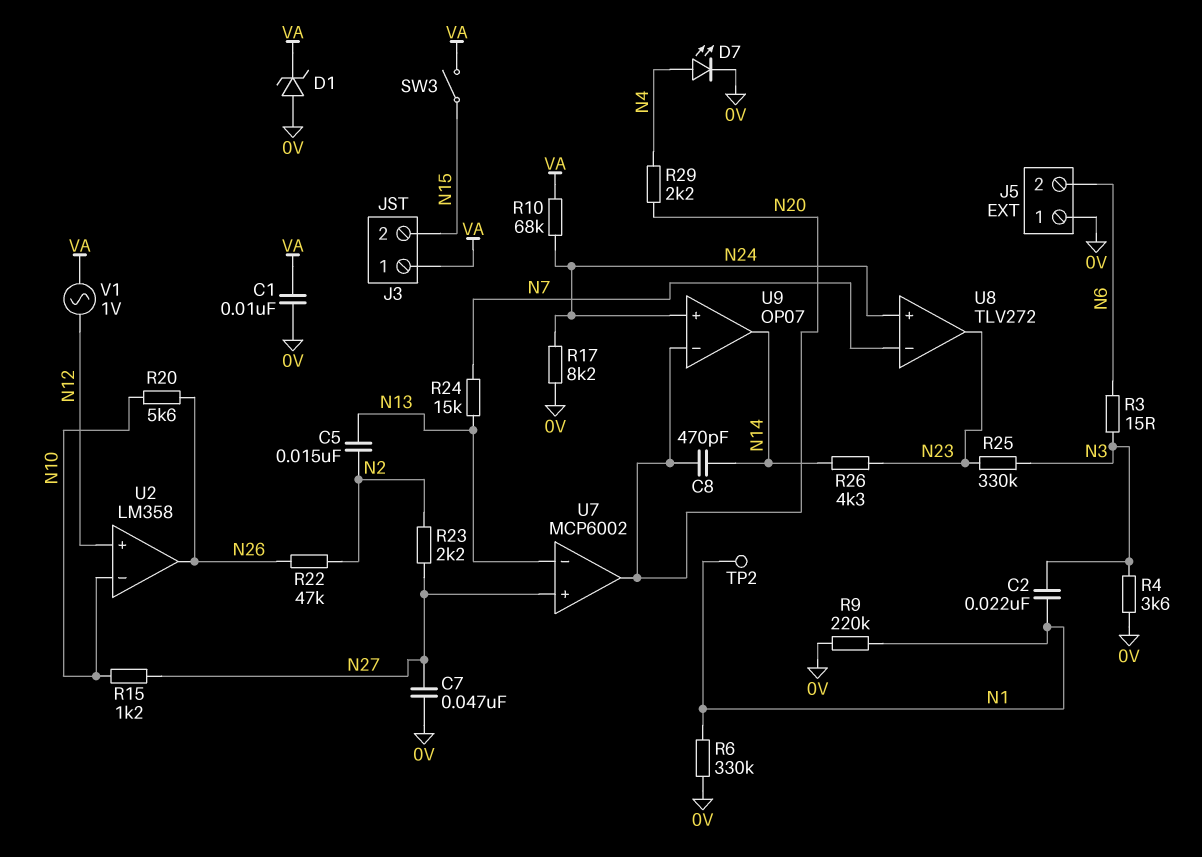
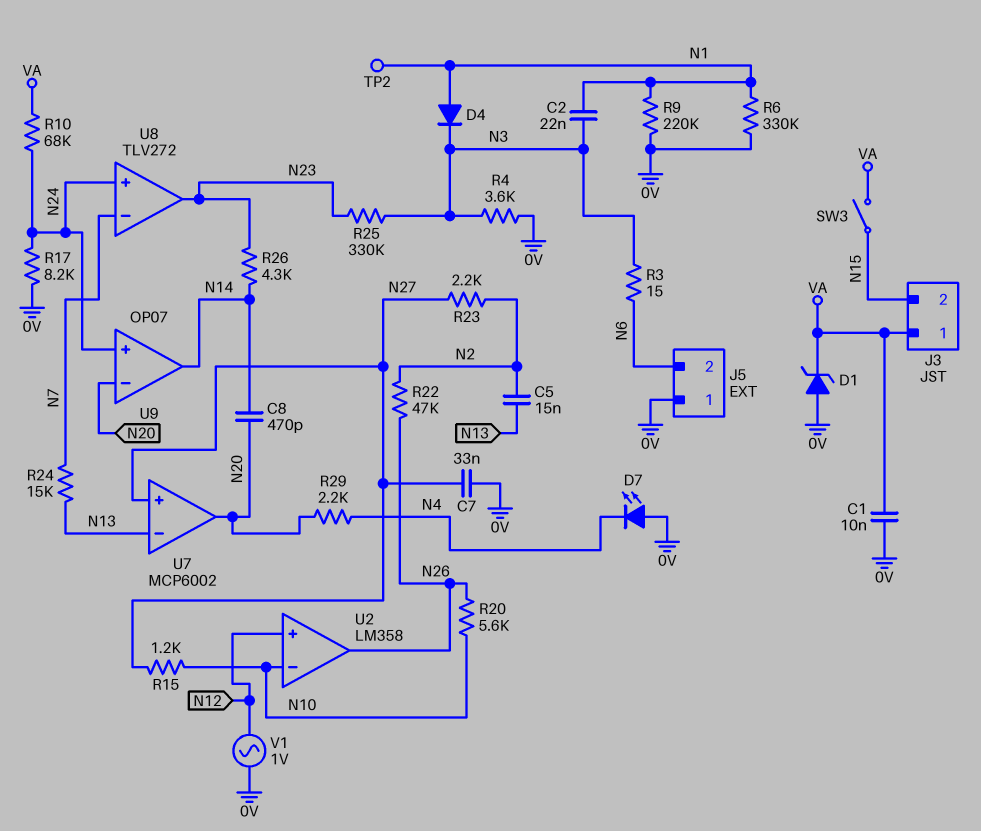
C7: 47nF (0V, N27) -> 33nF (0V, N27)
D4: none -> diode (A N1, K N3)
D7: LED (A N4, K 0V) -> LED (A 0V, K N4)
V1: AC 1V (N12, VA) -> AC 1V (0V, N12)

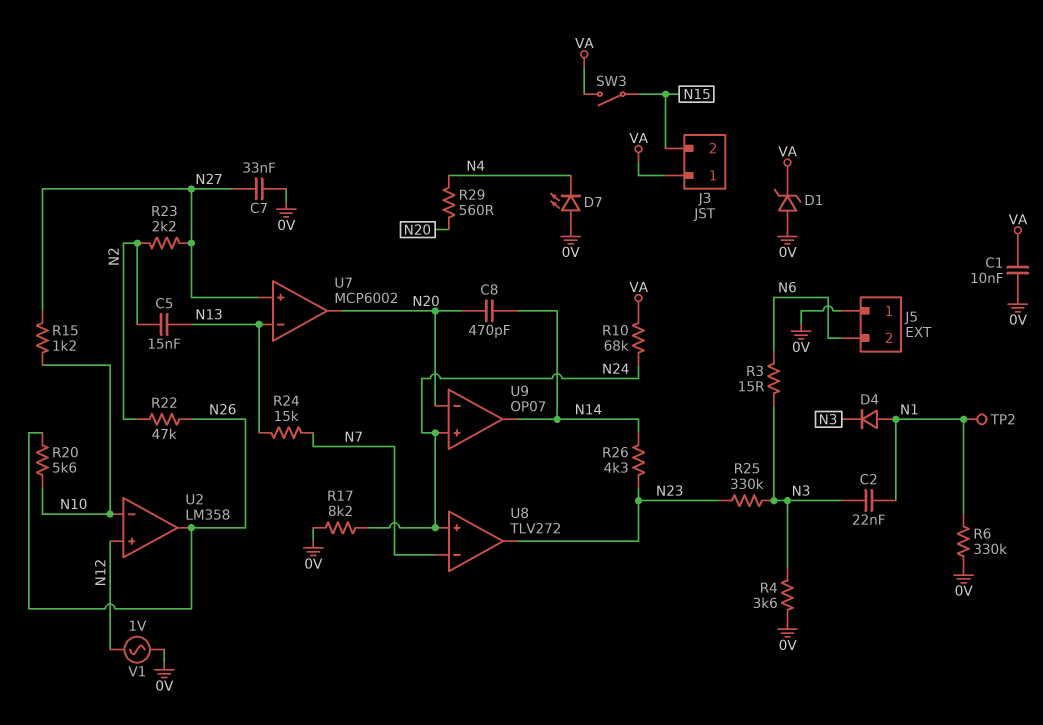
R9: 220k (0V, N1) -> none
R29: 2.2k (N4, N20) -> 560 (N4, N20)

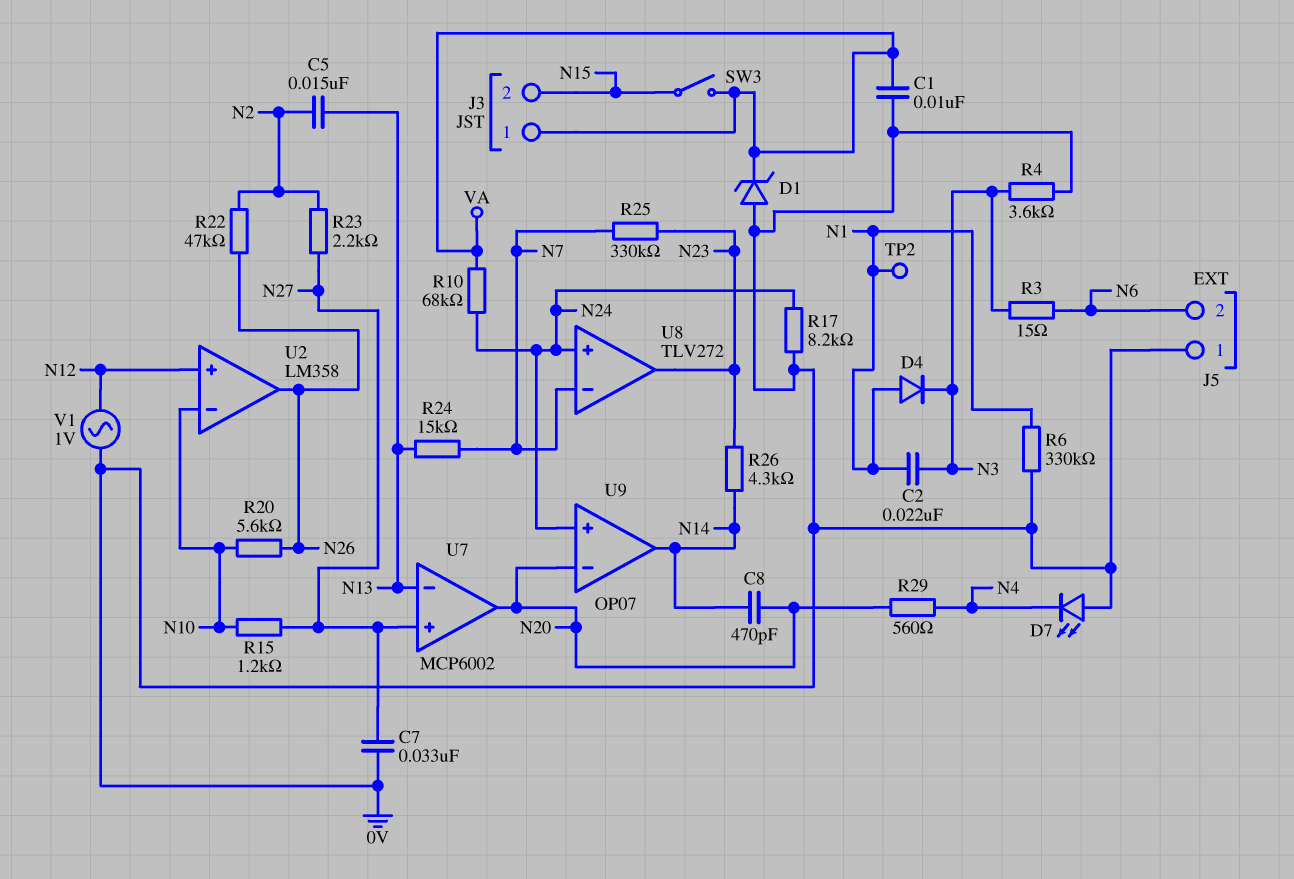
R25: 330k (N3, N23) -> 330k (N7, N23)

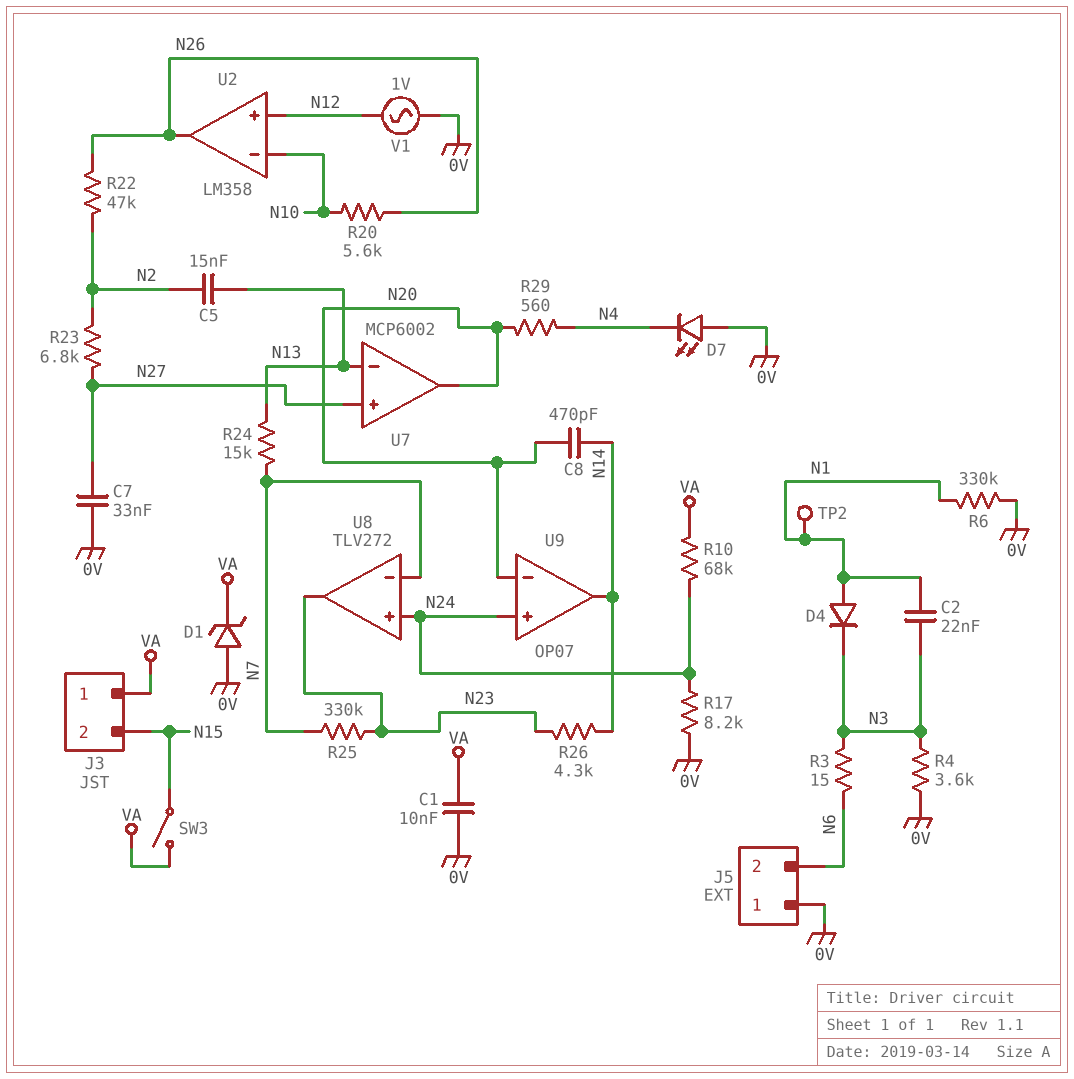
R15: 1.2k (N10, N27) -> none
R23: 2.2k (N2, N27) -> 6.8k (N2, N27)

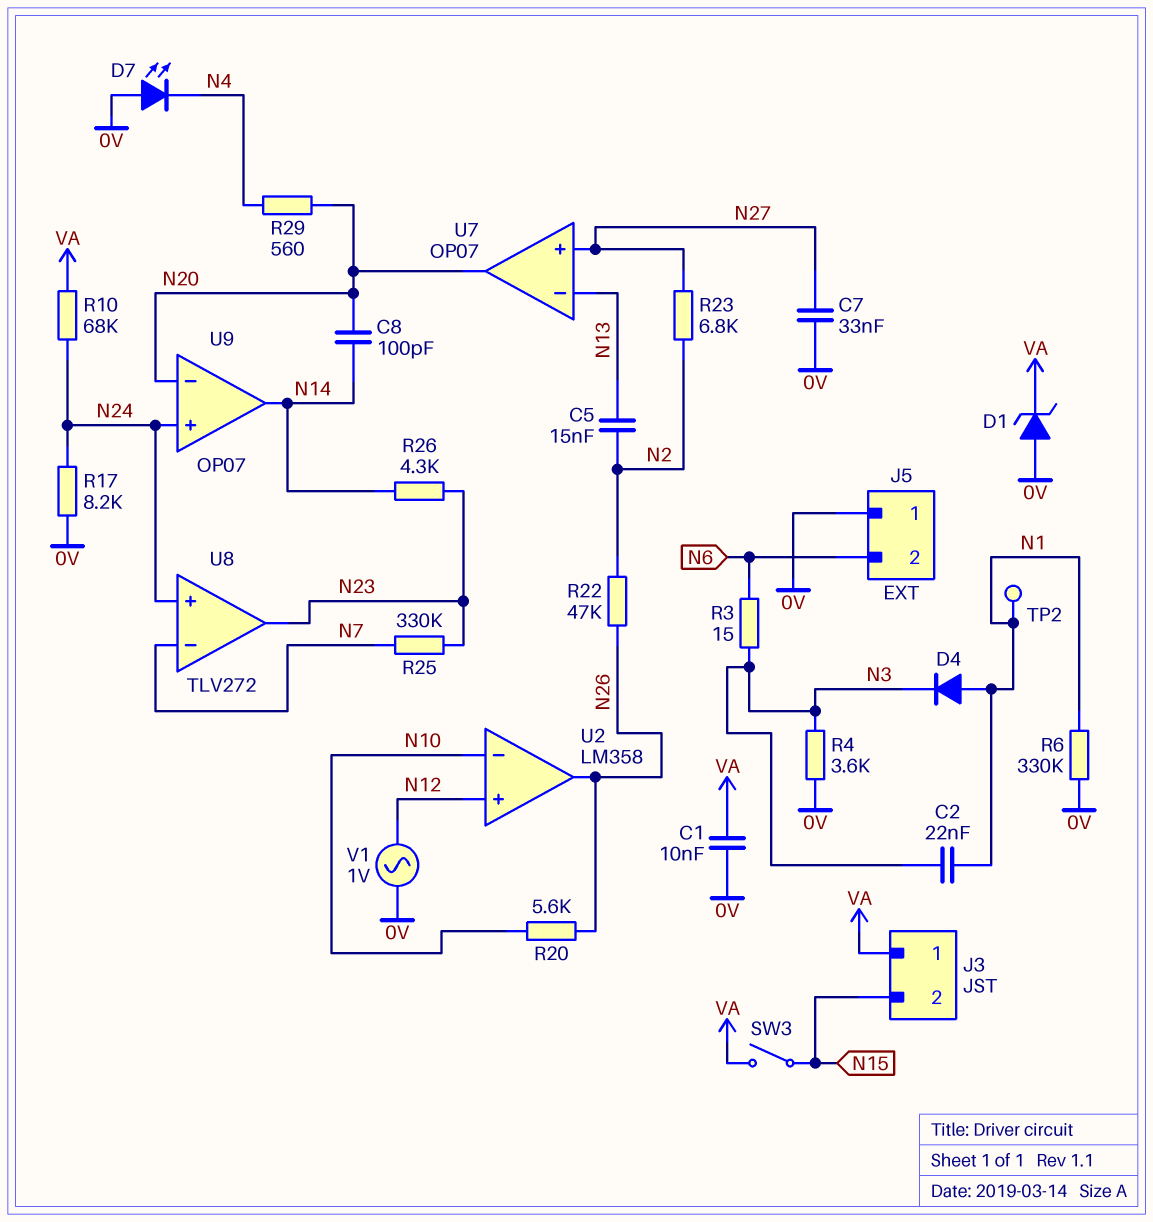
C8: 470pF (N14, N20) -> 100pF (N14, N20)
R24: 15k (N7, N13) -> none
U7: MCP6002 -> OP07

